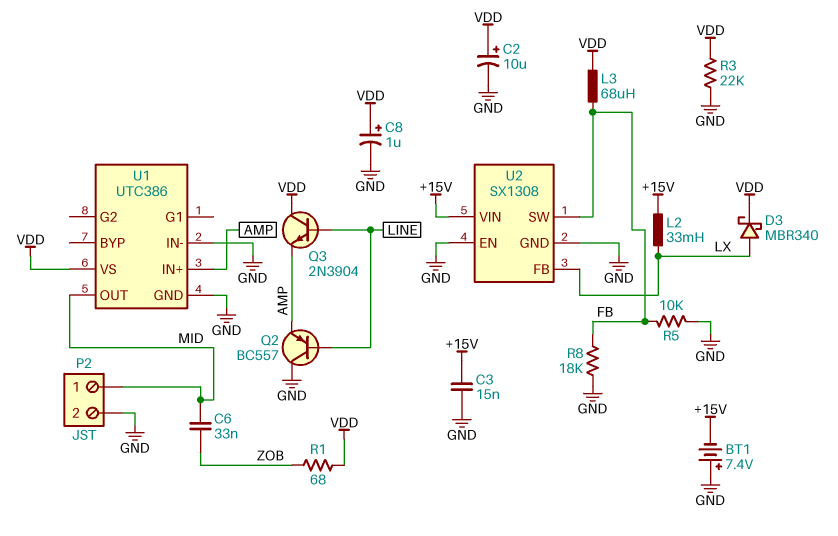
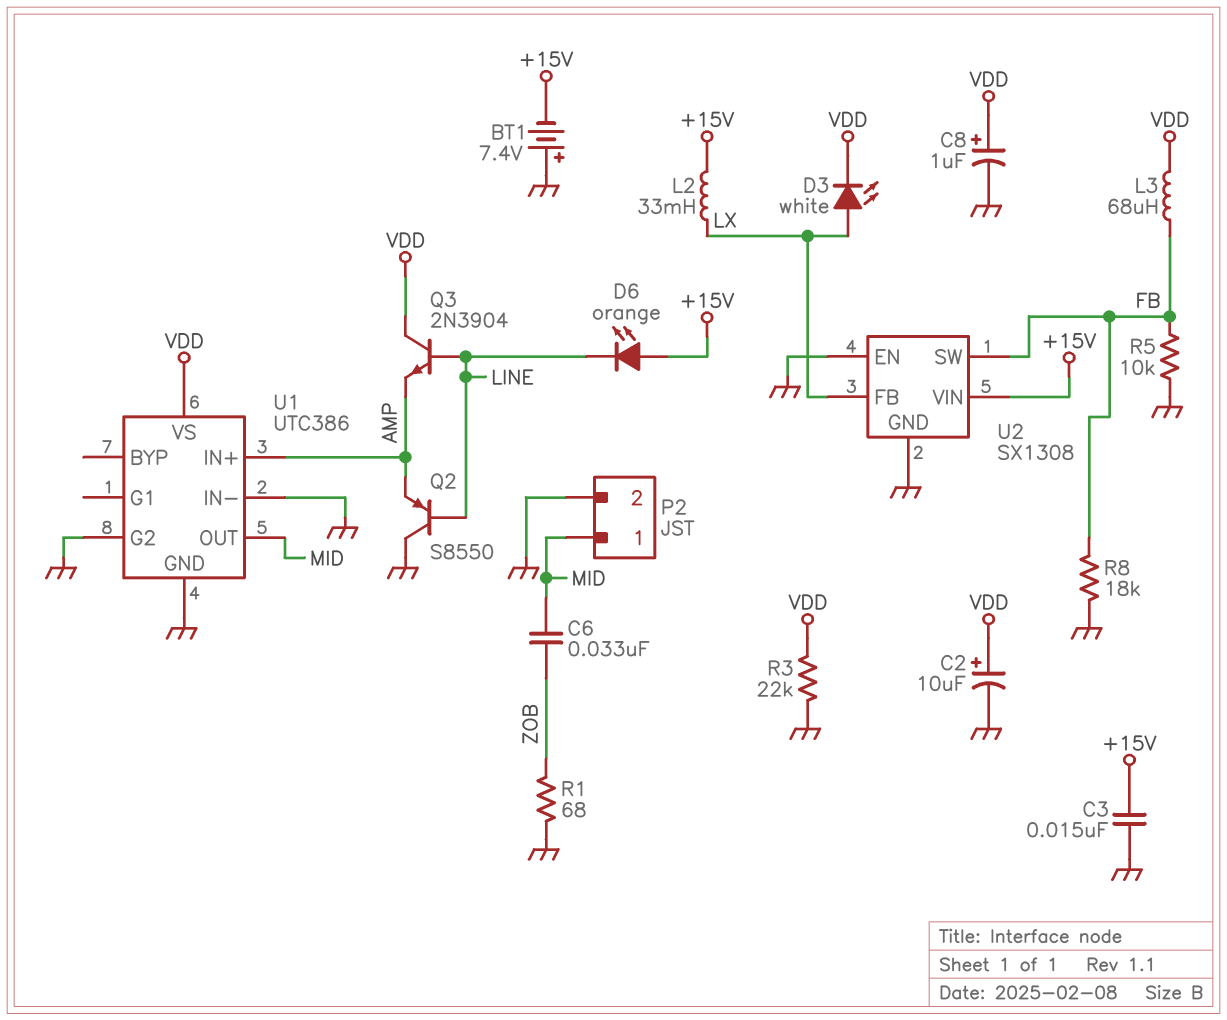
D3: schottky MBR340 (A LX, K VDD) -> LED white (A LX, K VDD)
D6: none -> LED orange (A +15V, K LINE)
Q2: PNP BC557 (B LINE, C GND, E AMP) -> PNP S8550 (B LINE, C GND, E AMP)
R1: 68 (VDD, ZOB) -> 68 (GND, ZOB)
U1 pin G2: none -> GND

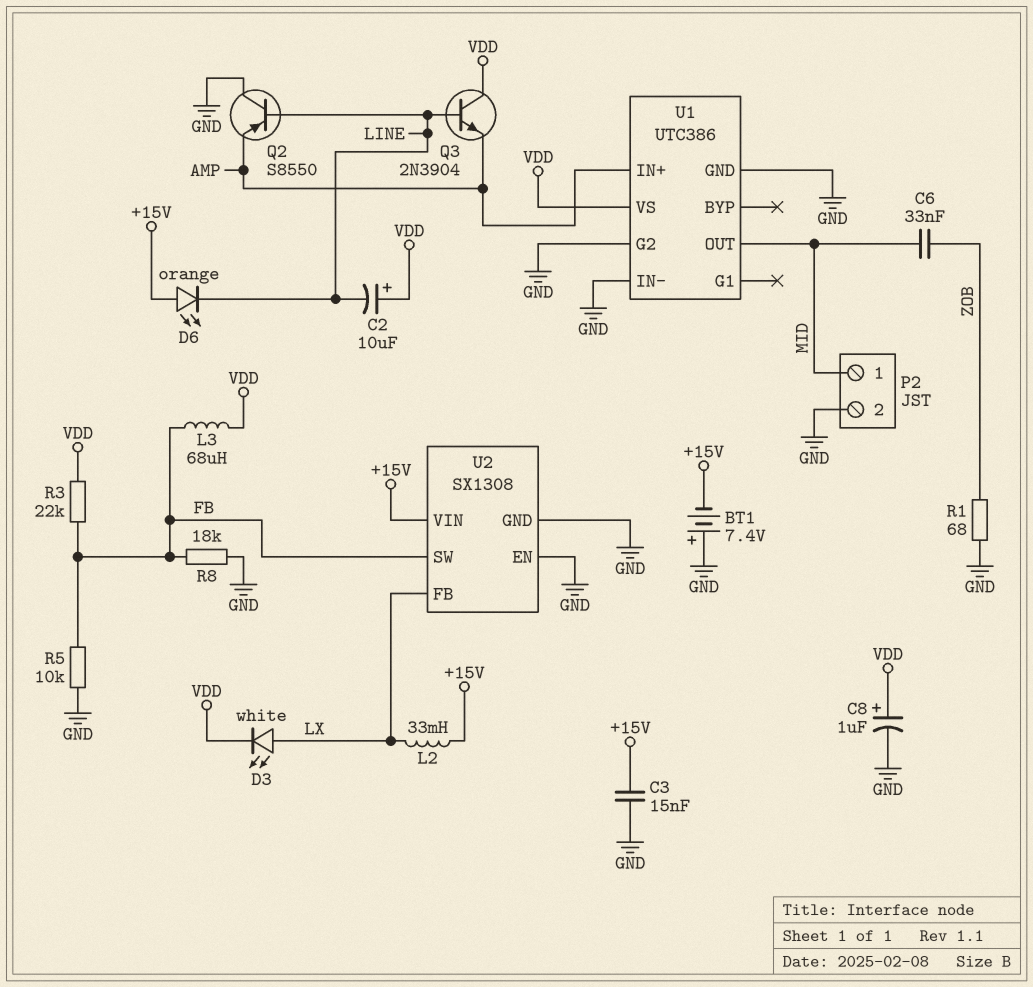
C2: 10uF (plus VDD, minus GND) -> 10uF (plus VDD, minus LINE)
R3: 22k (GND, VDD) -> 22k (FB, VDD)

